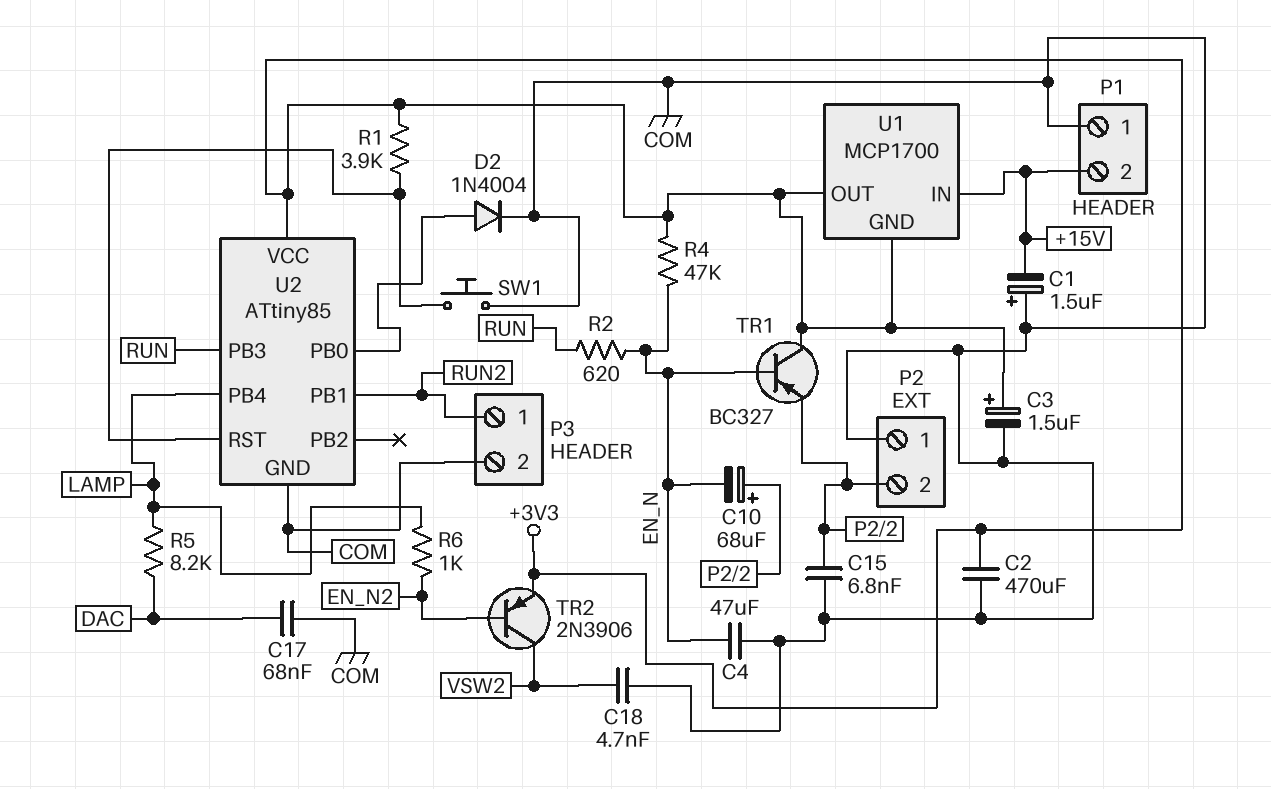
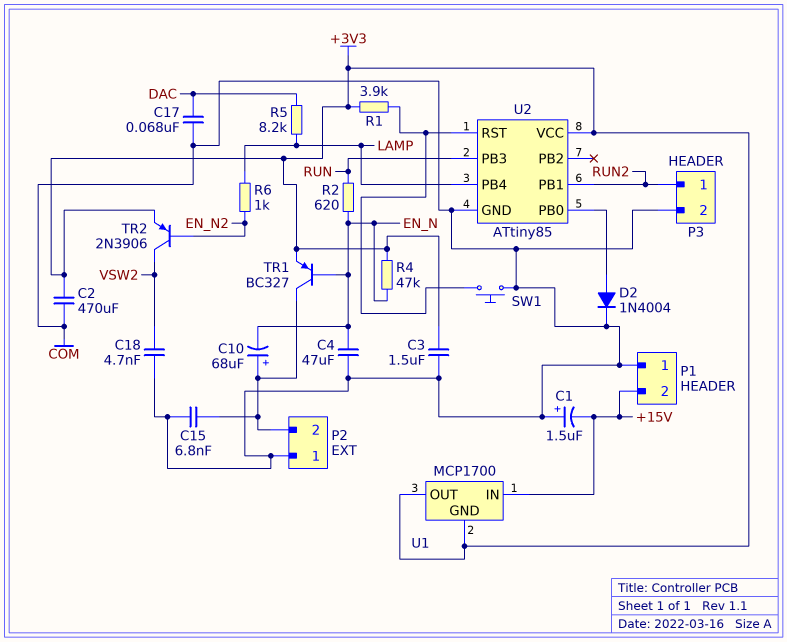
C3: 1.5uF (plus +3V3, minus COM) -> 1.5uF (+3V3, COM)
TR1: PNP BC327 (B EN_N, C +3V3, E P2/2) -> PNP BC327 (B EN_N, C P2/2, E +3V3)

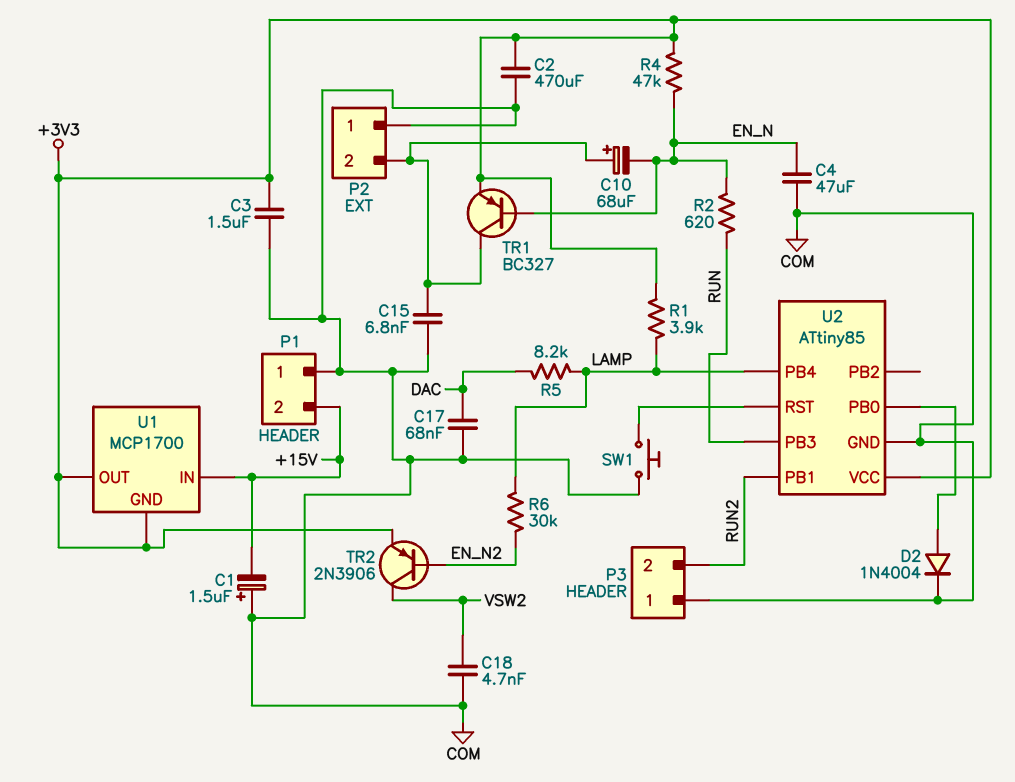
P3 pin 1: RUN2 -> COM
P3 pin 2: COM -> RUN2
R1: 3.9k (+3V3, U2/RST) -> 3.9k (+3V3, LAMP)
R6: 1k (EN_N2, LAMP) -> 30k (EN_N2, LAMP)

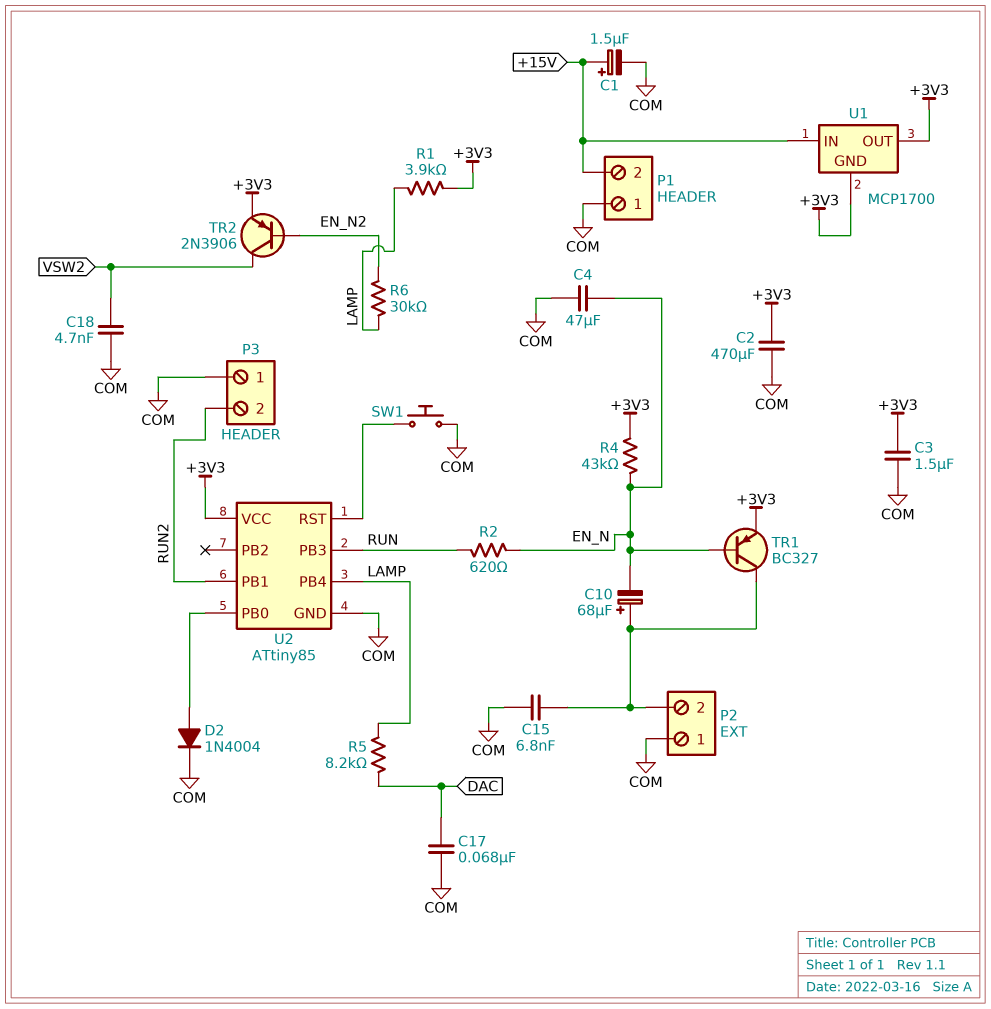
C1: 1.5uF (plus COM, minus +15V) -> 1.5uF (plus +15V, minus COM)
R4: 47k (+3V3, EN_N) -> 43k (+3V3, EN_N)

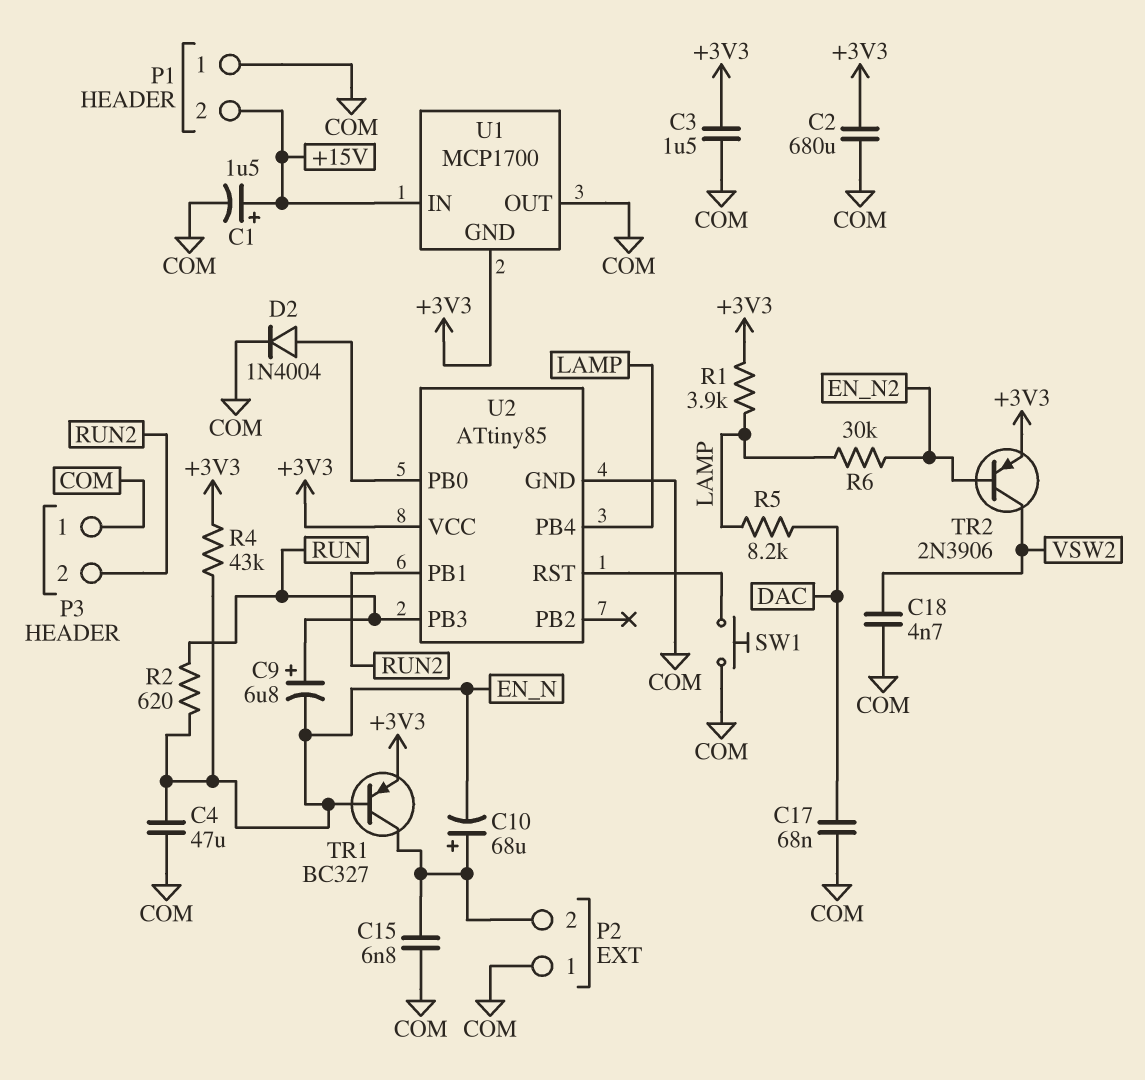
C2: 470uF (+3V3, COM) -> 680uF (+3V3, COM)
C9: none -> 6.8uF (plus RUN, minus EN_N)
U1 pin OUT: +3V3 -> COM

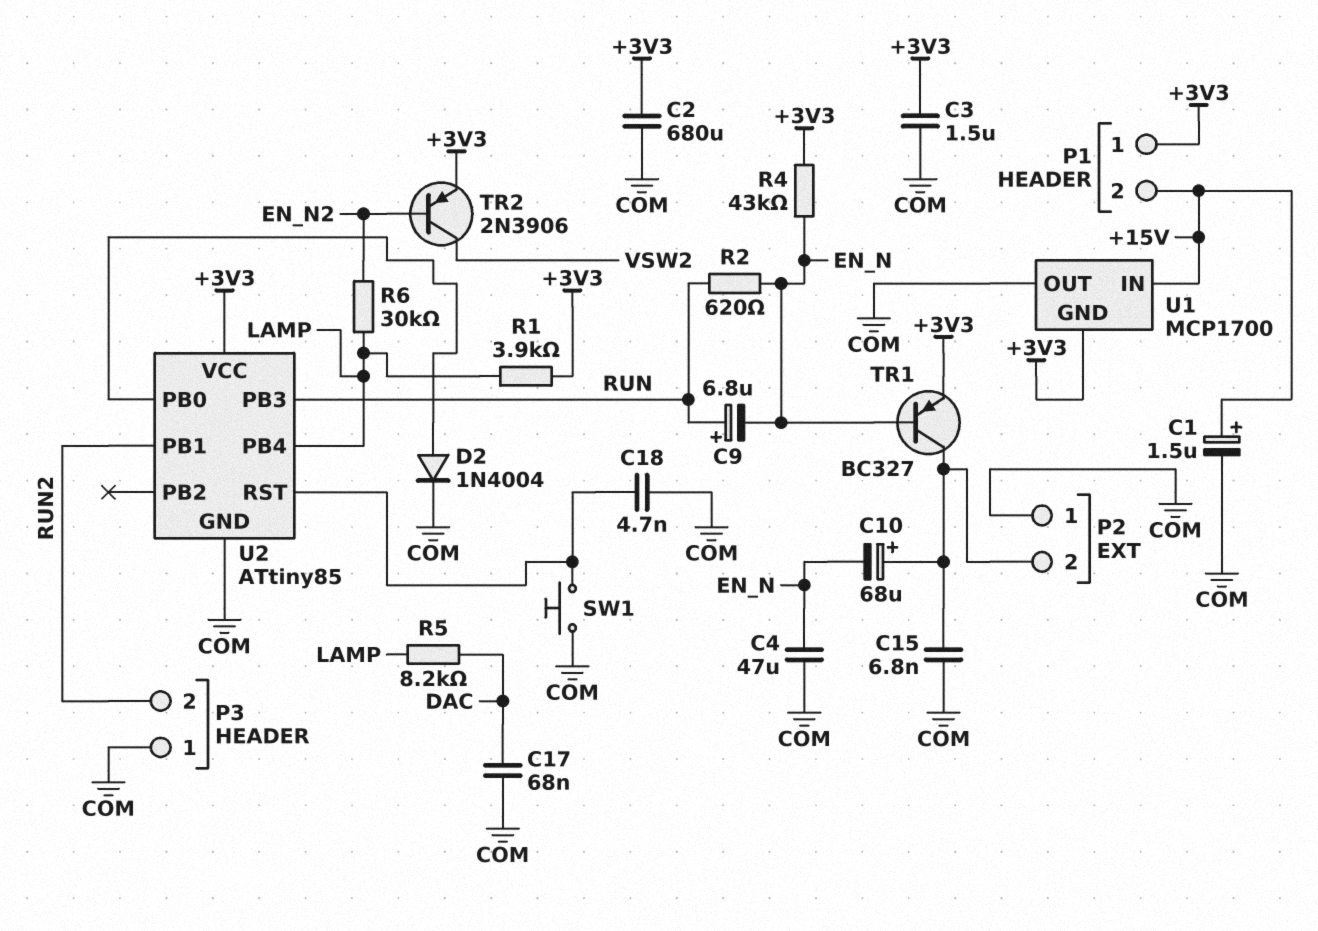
C18: 4.7nF (COM, VSW2) -> 4.7nF (COM, U2/RST)
P1 pin 1: COM -> +3V3

